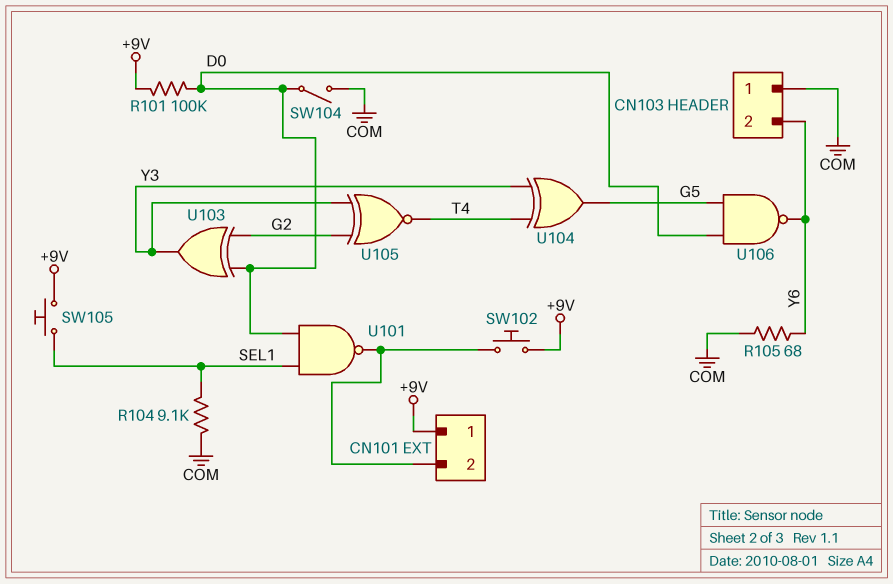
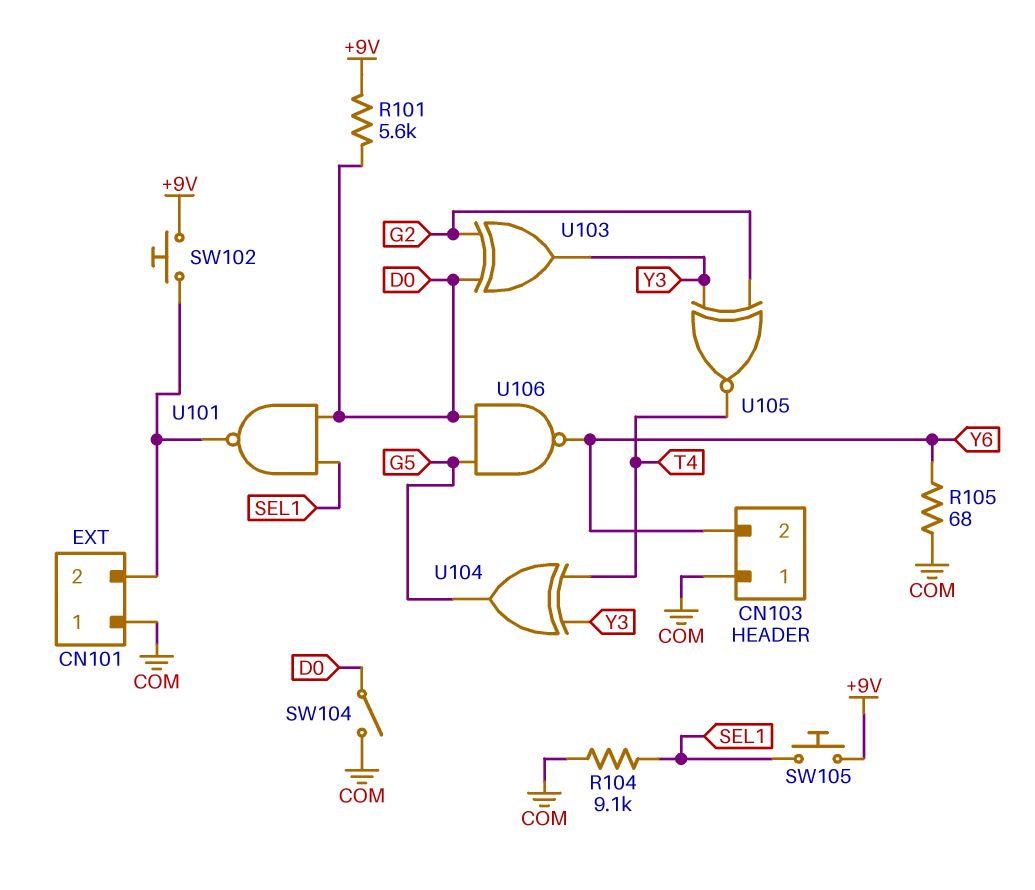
CN101 pin 1: +9V -> COM
R101: 100k (+9V, D0) -> 5.6k (+9V, D0)

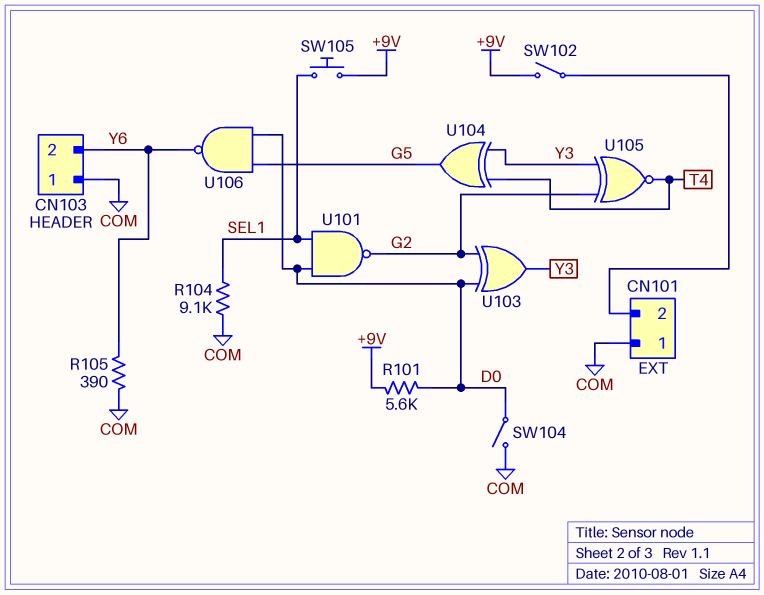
R105: 68 (COM, Y6) -> 390 (COM, Y6)
SW102: button (+9V, CN101/2) -> switch (+9V, CN101/2)
U101: NAND (in D0, in SEL1, out CN101/2) -> NAND (in D0, in SEL1, out G2)

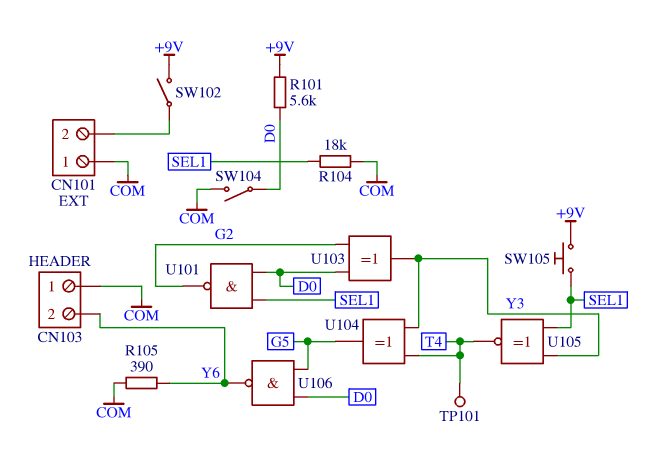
R104: 9.1k (COM, SEL1) -> 18k (COM, SEL1)
TP101: none -> test point (T4)
U105: XNOR (in G2, in Y3, out T4) -> XNOR (in SEL1, in Y3, out T4)

